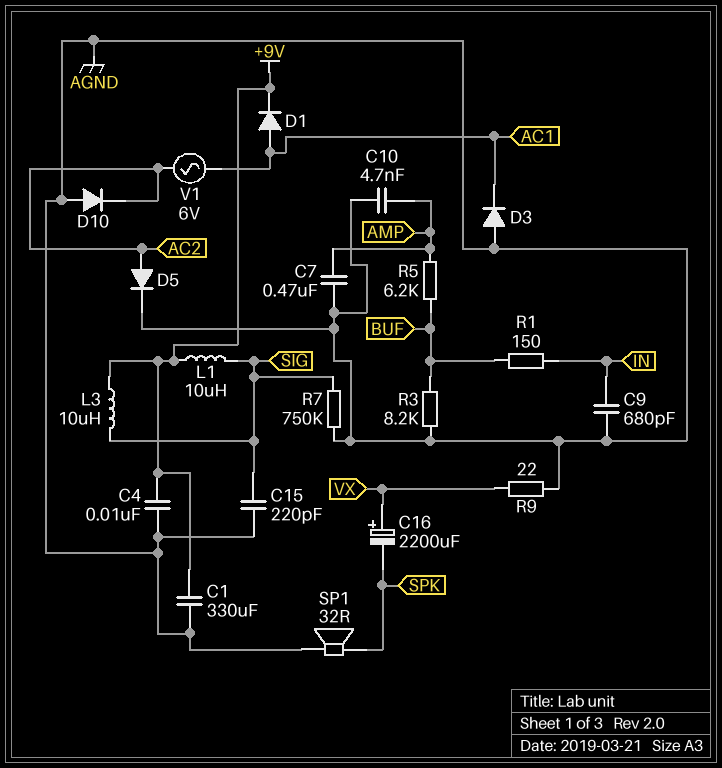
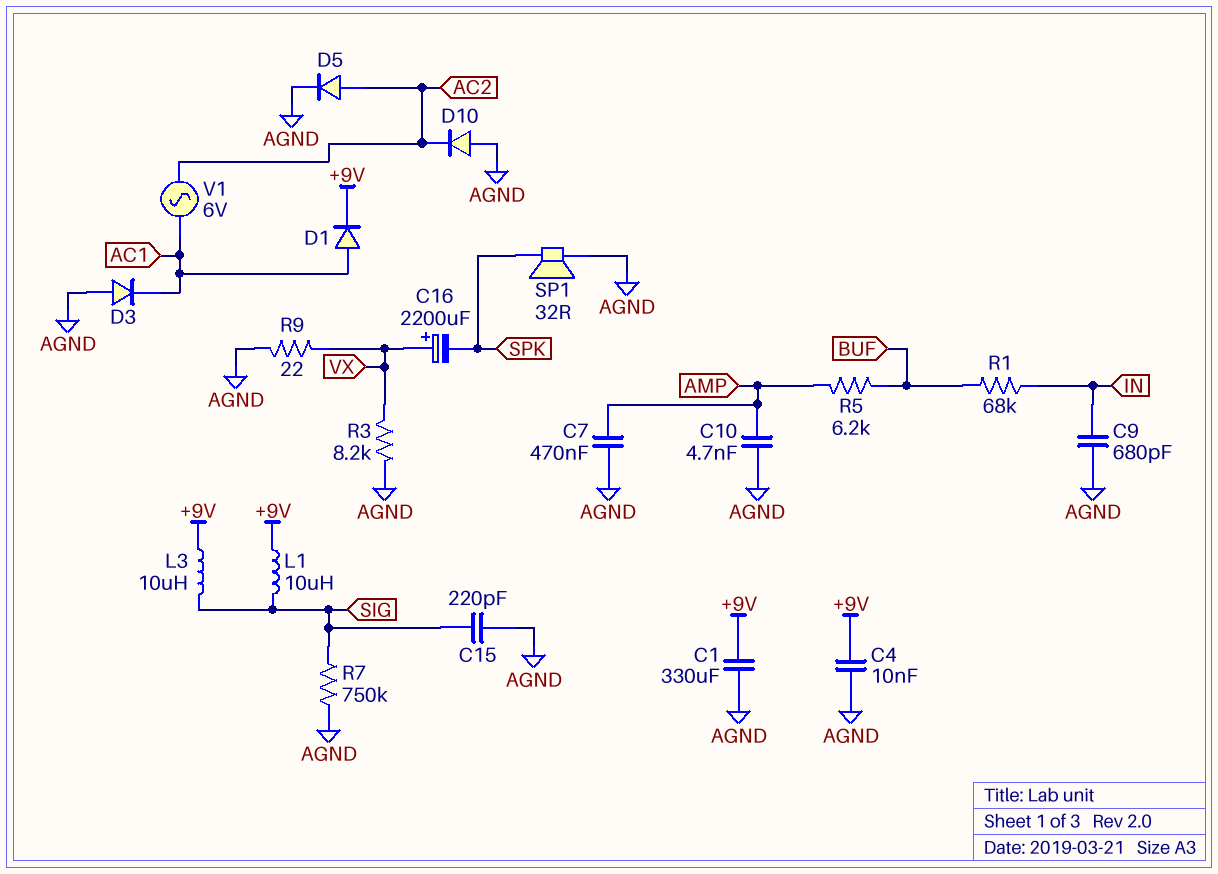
R1: 150 (BUF, IN) -> 68k (BUF, IN)
R3: 8.2k (AGND, BUF) -> 8.2k (AGND, VX)

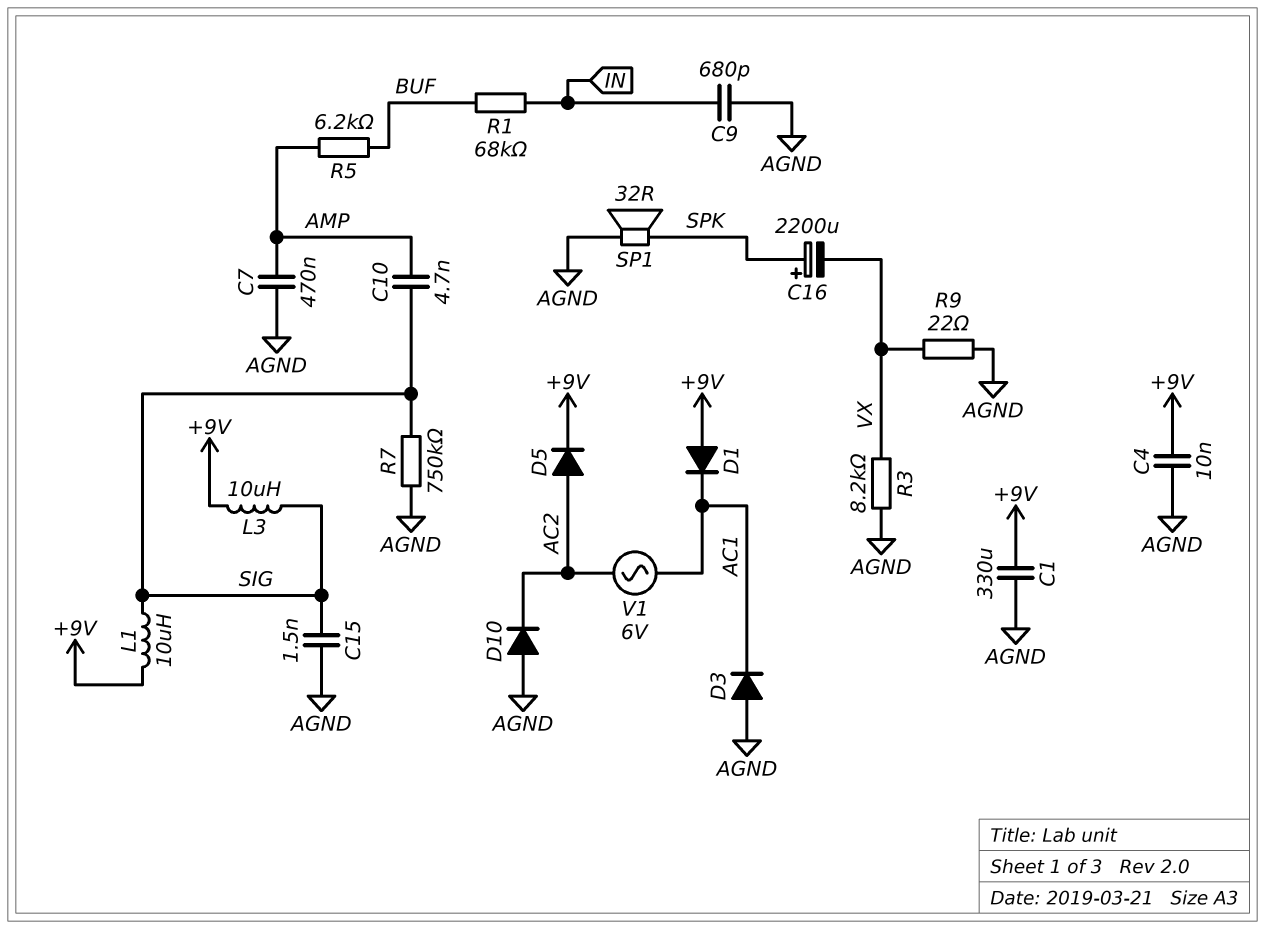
C10: 4.7nF (AGND, AMP) -> 4.7nF (AMP, SIG)
C15: 220pF (AGND, SIG) -> 1.5nF (AGND, SIG)
C16: 2200uF (plus VX, minus SPK) -> 2200uF (plus SPK, minus VX)
D1: diode (A AC1, K +9V) -> diode (A +9V, K AC1)
D5: diode (A AC2, K AGND) -> diode (A AC2, K +9V)

